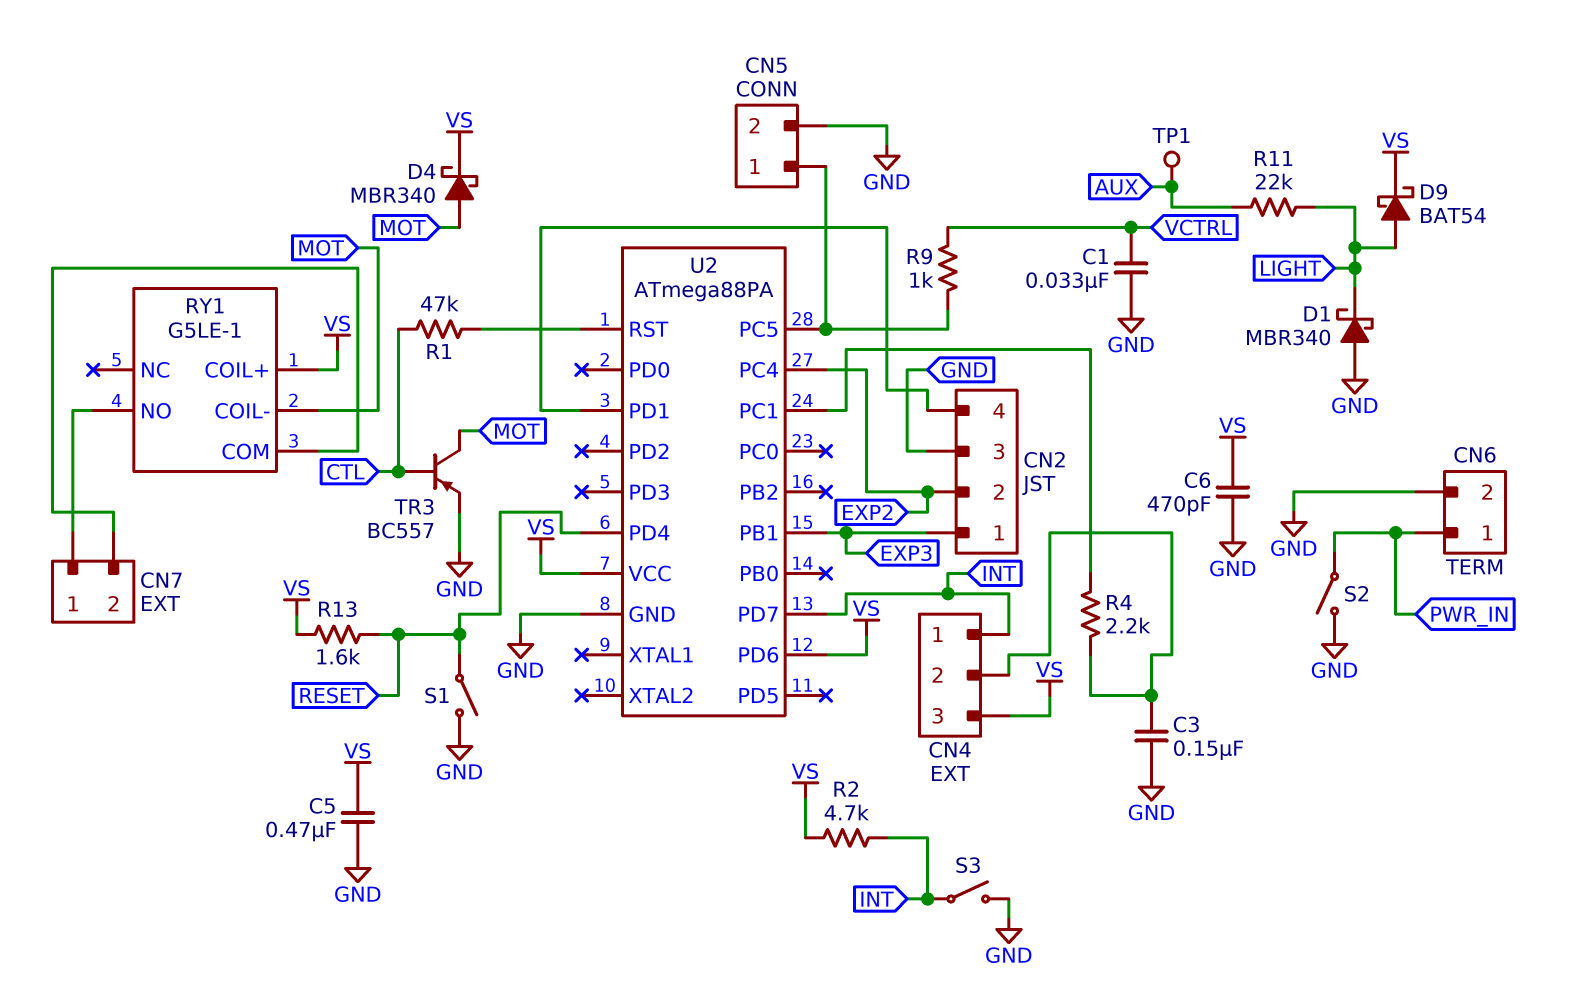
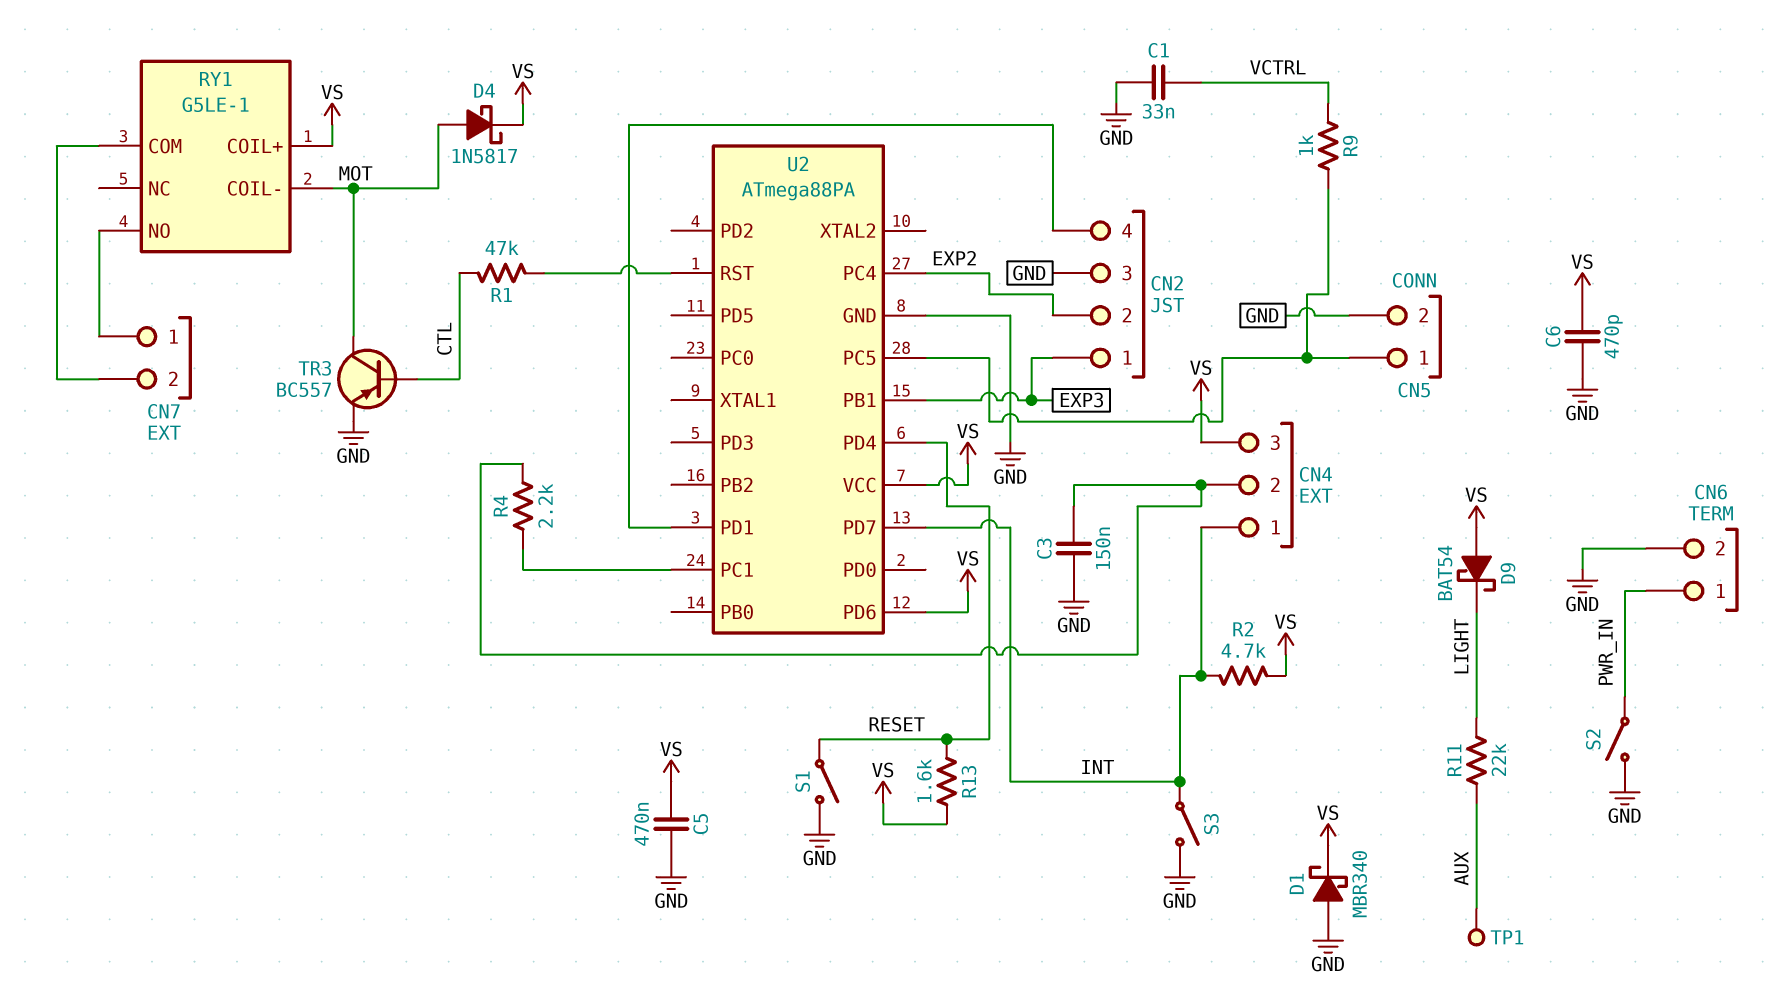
D1: schottky MBR340 (A GND, K LIGHT) -> schottky MBR340 (A GND, K VS)
D4: schottky MBR340 (A MOT, K VS) -> schottky 1N5817 (A MOT, K VS)
D9: schottky BAT54 (A LIGHT, K VS) -> schottky BAT54 (A VS, K LIGHT)

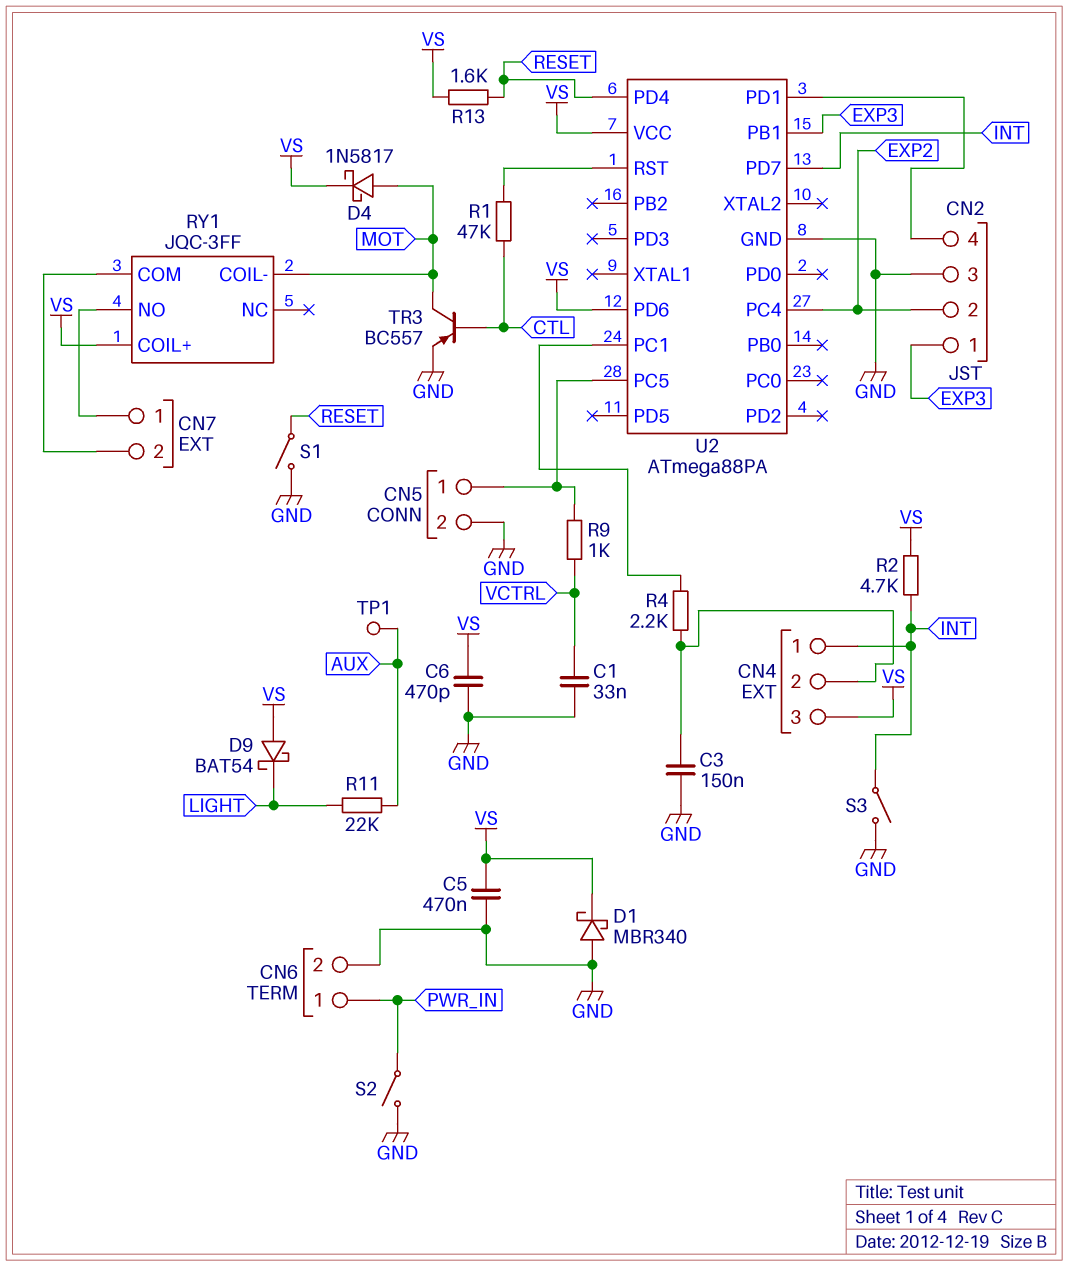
RY1: G5LE-1 -> JQC-3FF

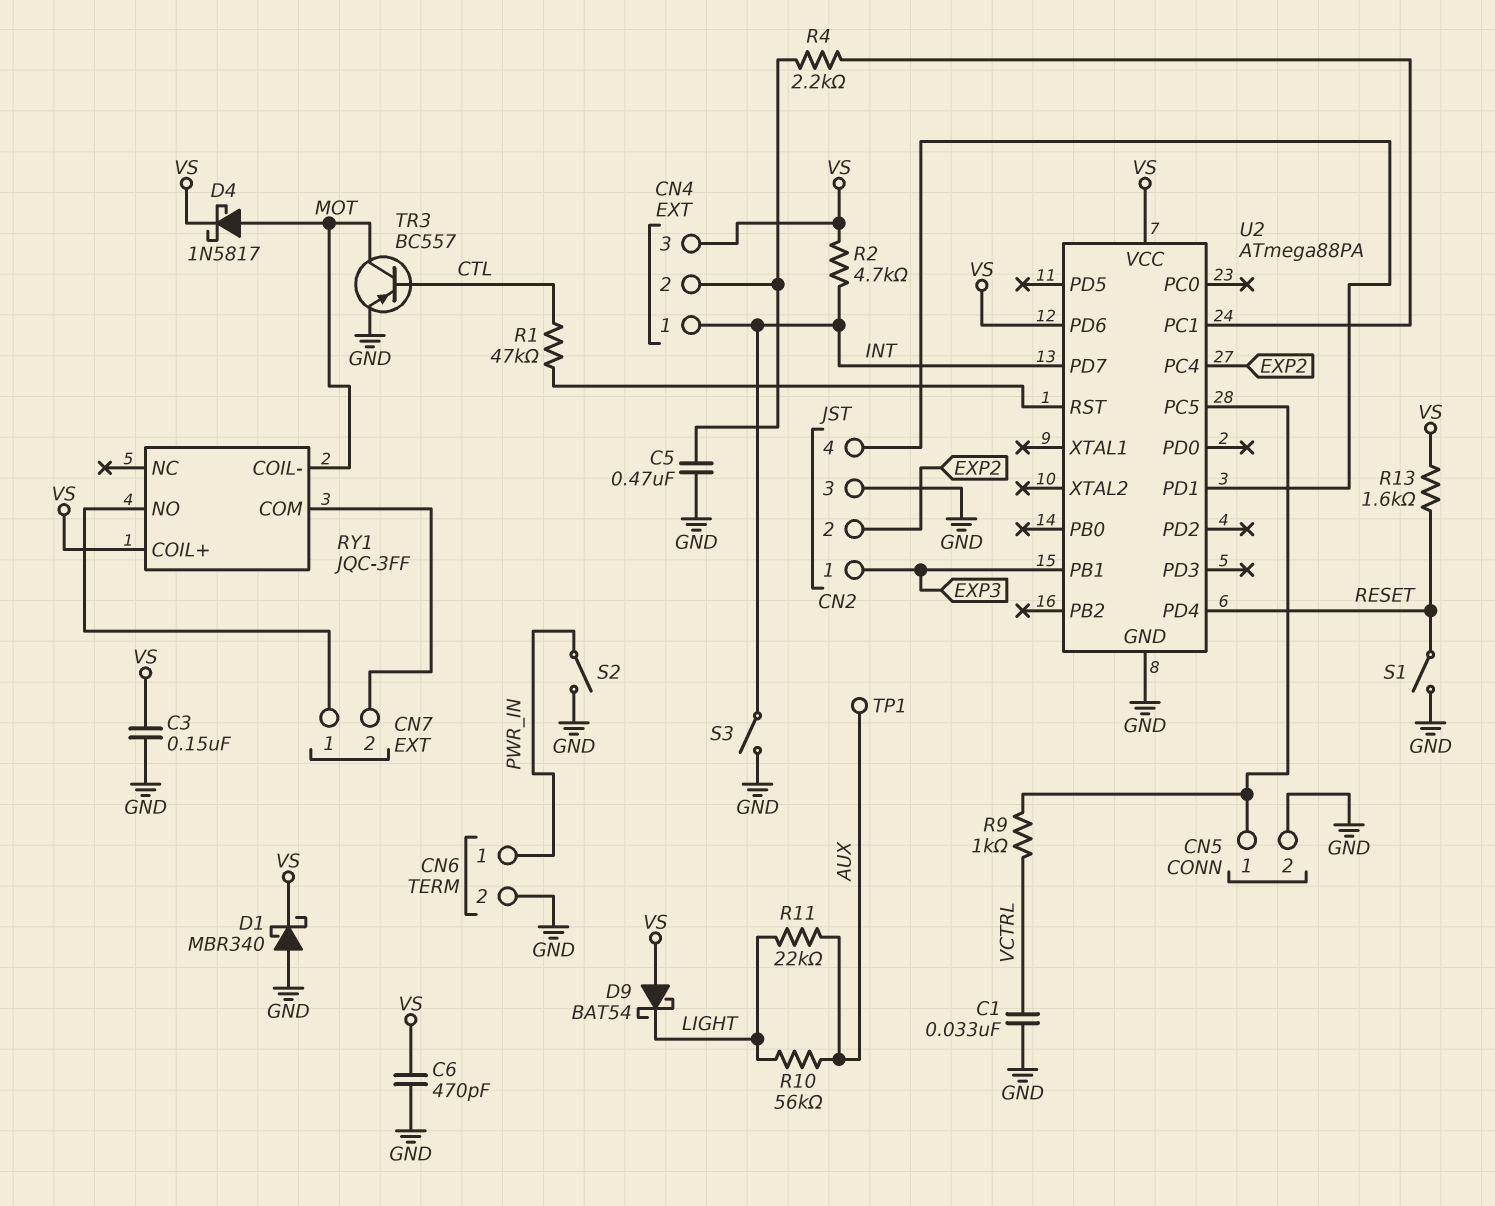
C3: 150nF (CN4/2, GND) -> 150nF (GND, VS)
C5: 470nF (GND, VS) -> 470nF (CN4/2, GND)
R10: none -> 56k (AUX, LIGHT)

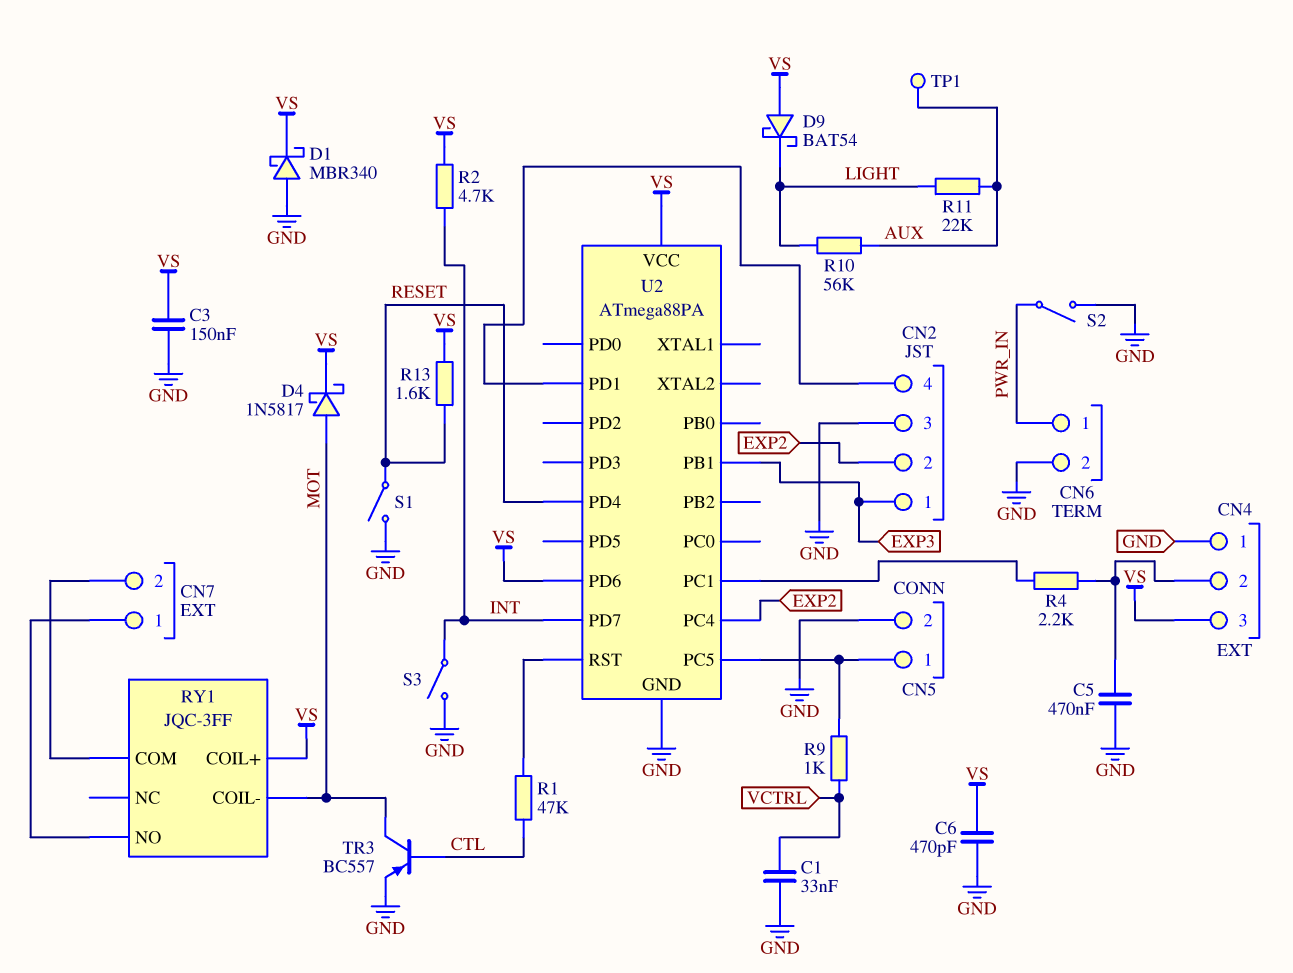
CN4 pin 1: INT -> GND

